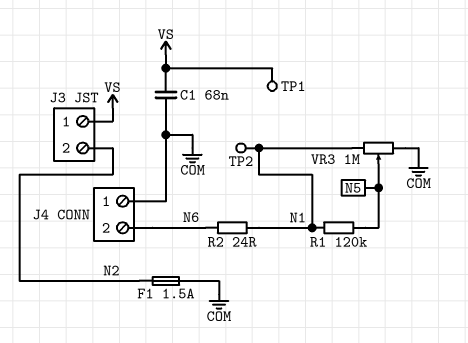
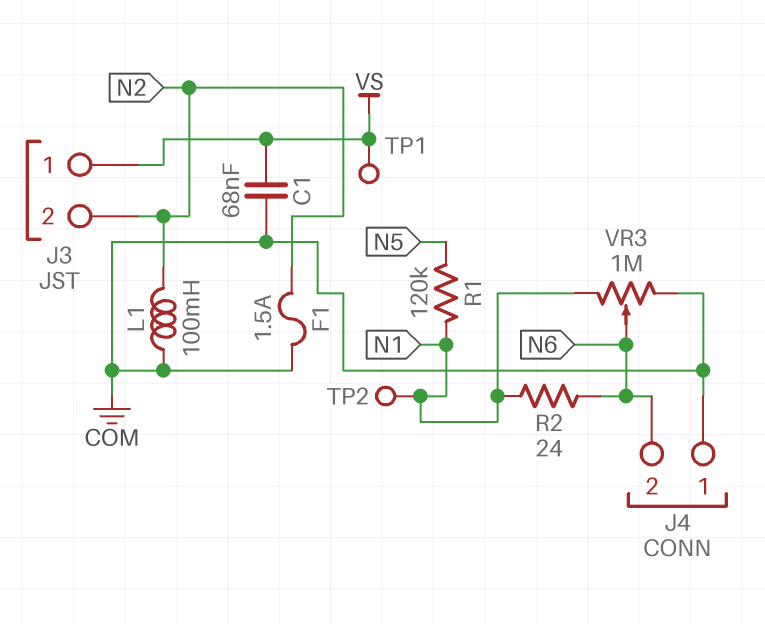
L1: none -> 100mH (COM, N2)
VR3: 1M (COM, N1, wiper N5) -> 1M (COM, N1, wiper N6)

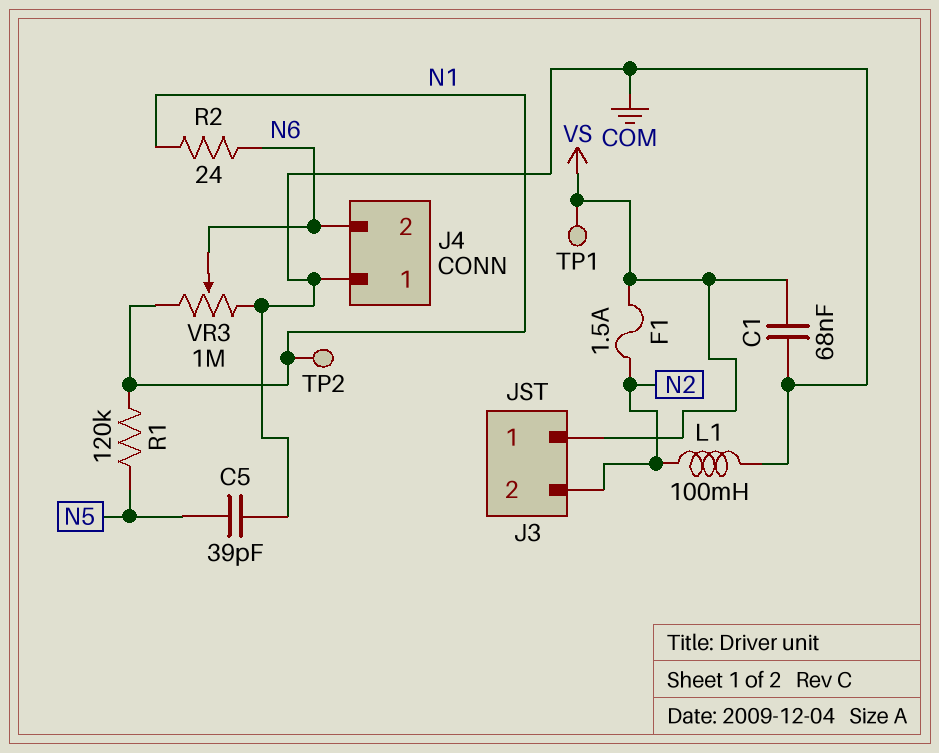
C5: none -> 39pF (COM, N5)
F1: 1.5A (COM, N2) -> 1.5A (N2, VS)

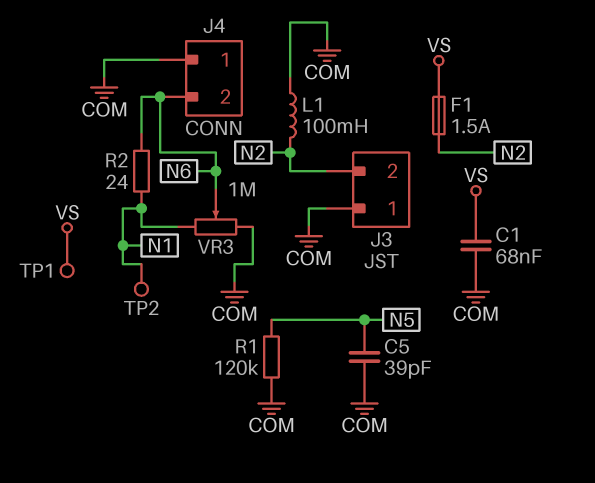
J3 pin 1: VS -> COM
R1: 120k (N1, N5) -> 120k (COM, N5)

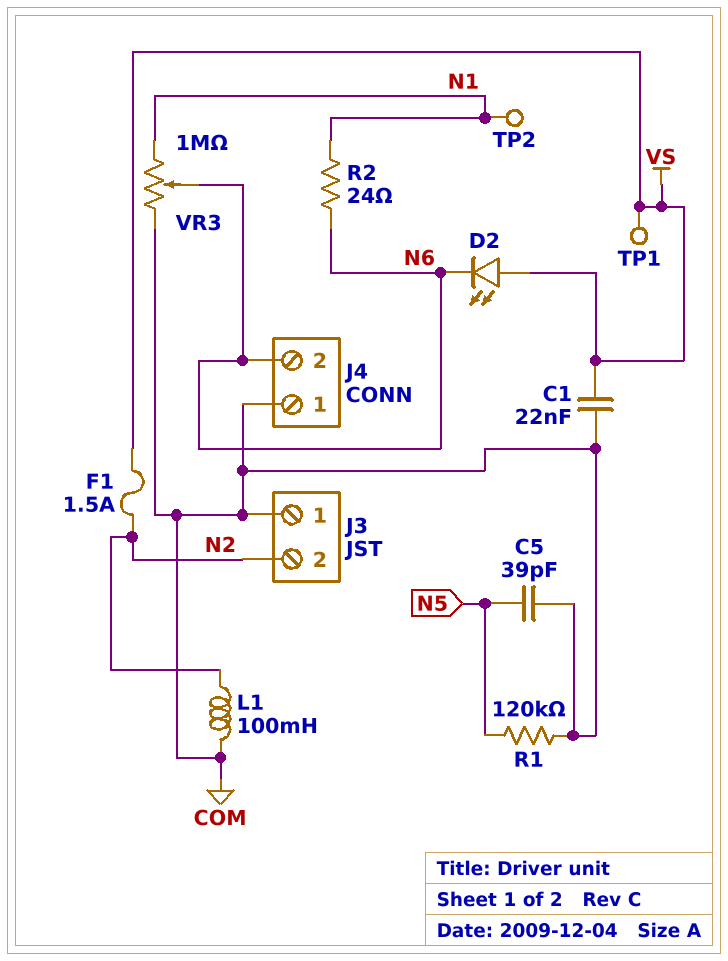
C1: 68nF (COM, VS) -> 22nF (COM, VS)
D2: none -> LED (A VS, K N6)

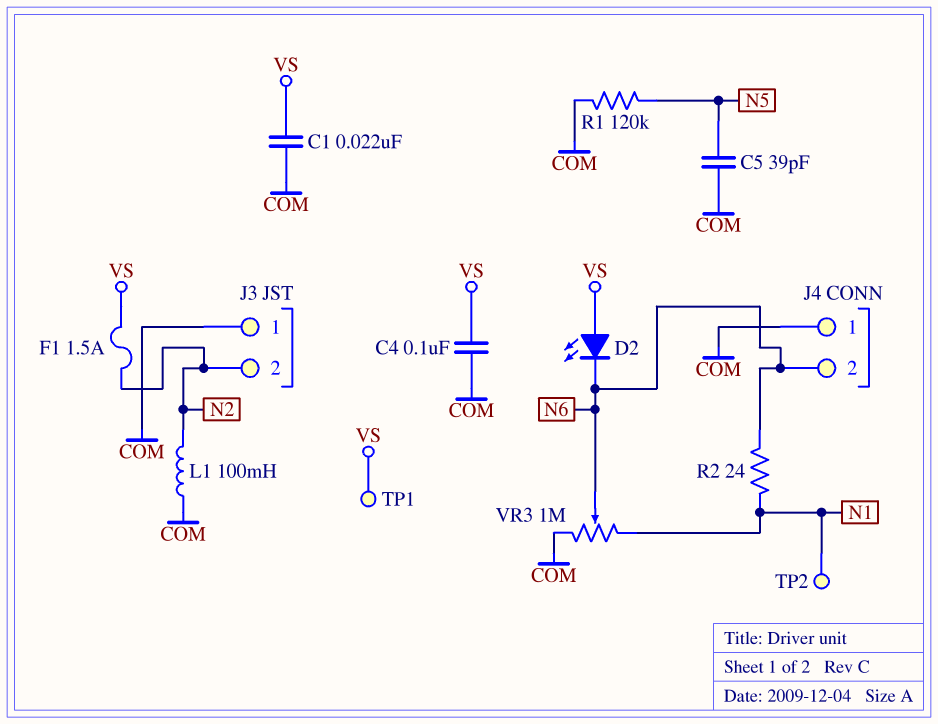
C4: none -> 100nF (COM, VS)

